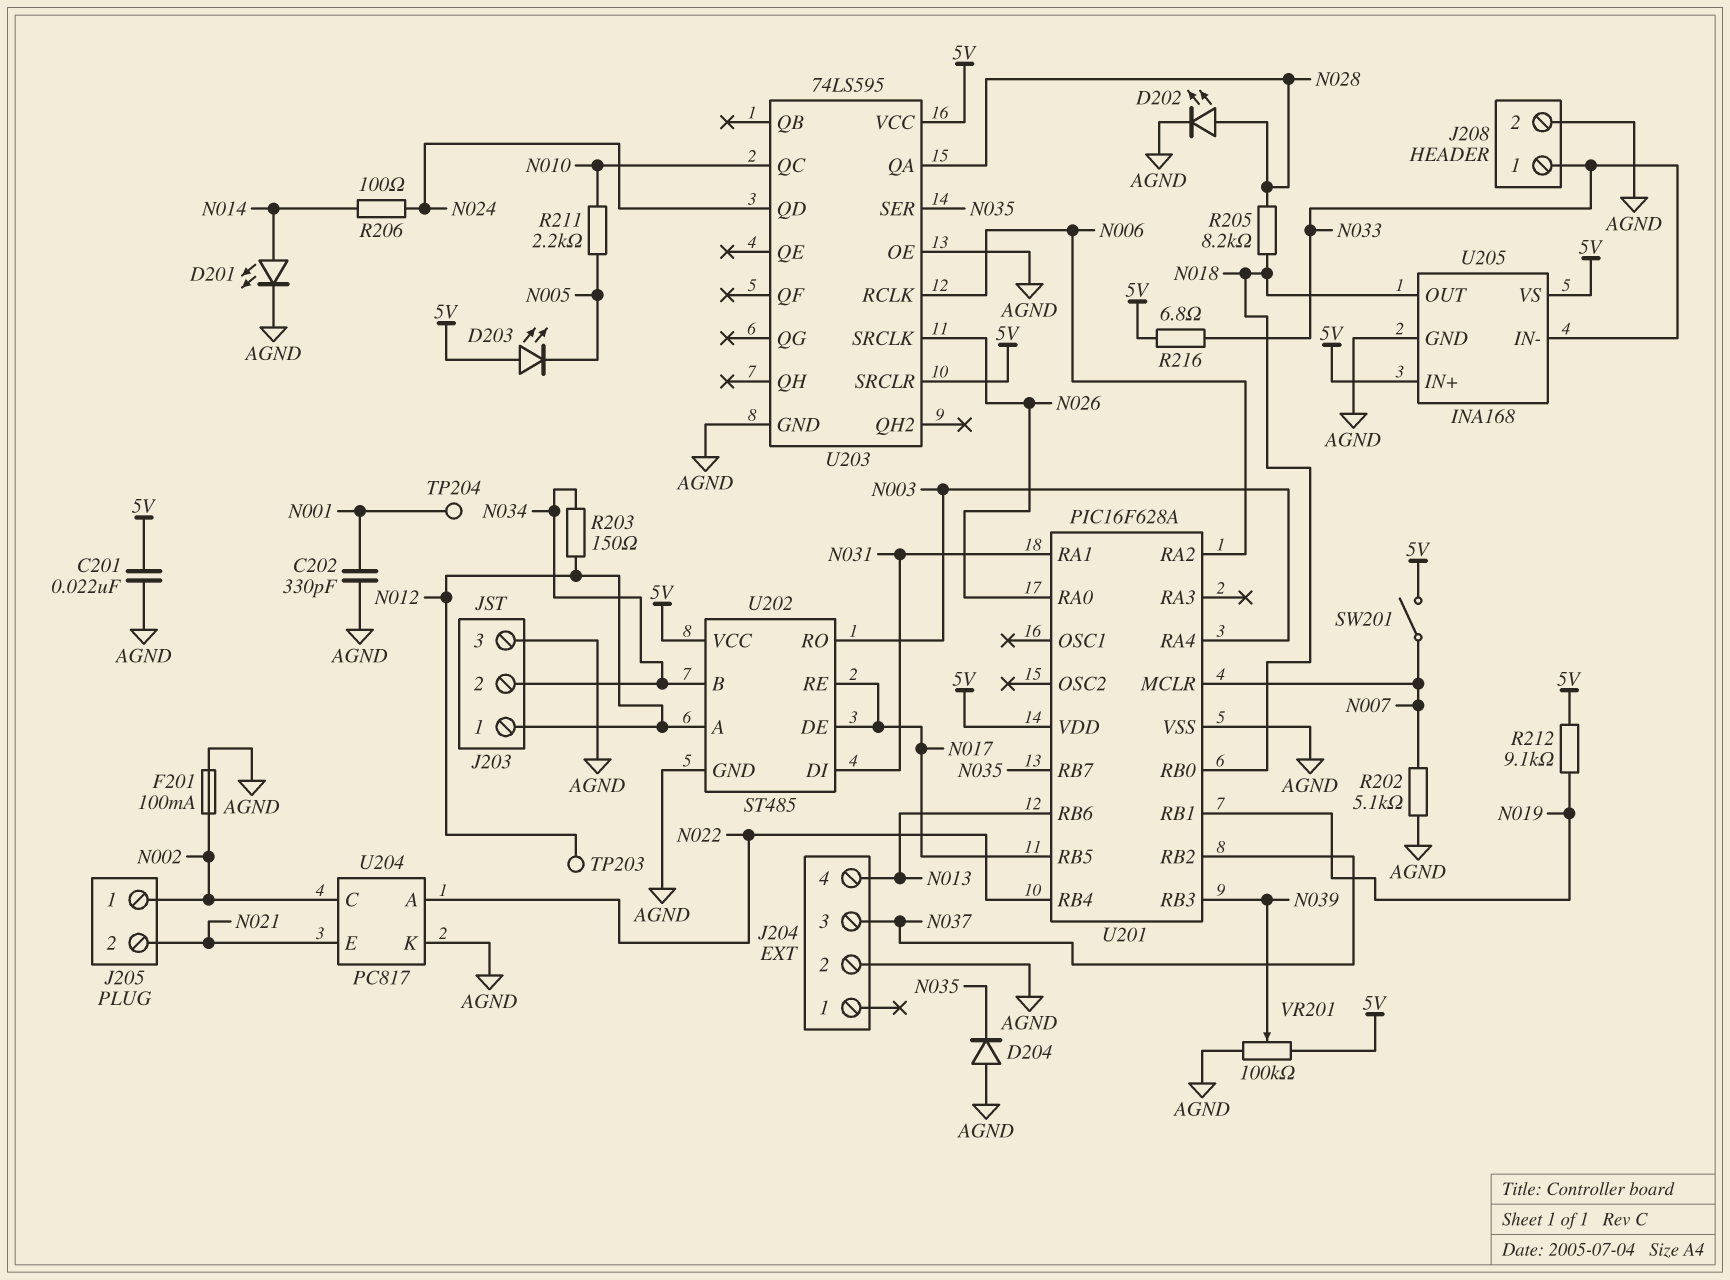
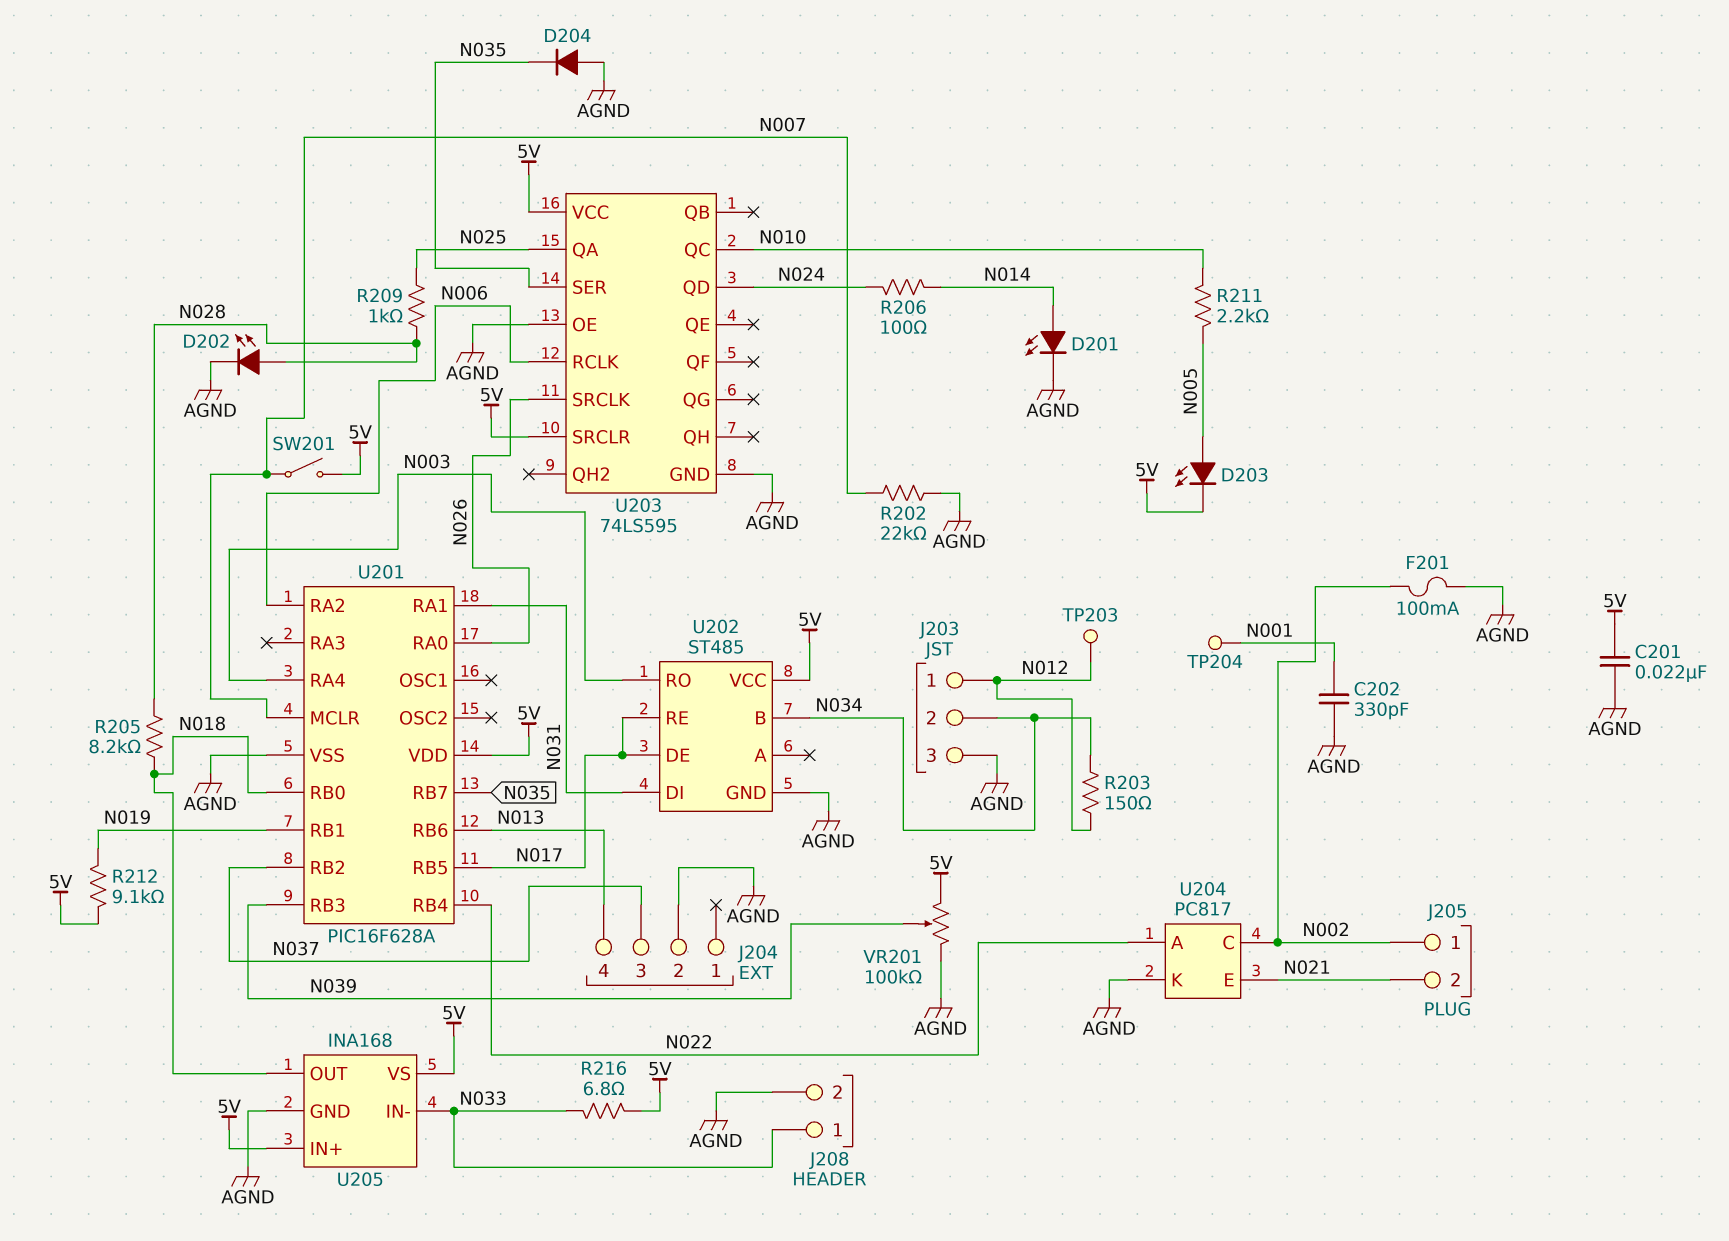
D203: LED (A 5V, K N005) -> LED (A N005, K 5V)
R202: 5.1k (AGND, N007) -> 22k (AGND, N007)
R209: none -> 1k (N025, N028)
U202 pin A: N012 -> none
U203 pin QA: N028 -> N025

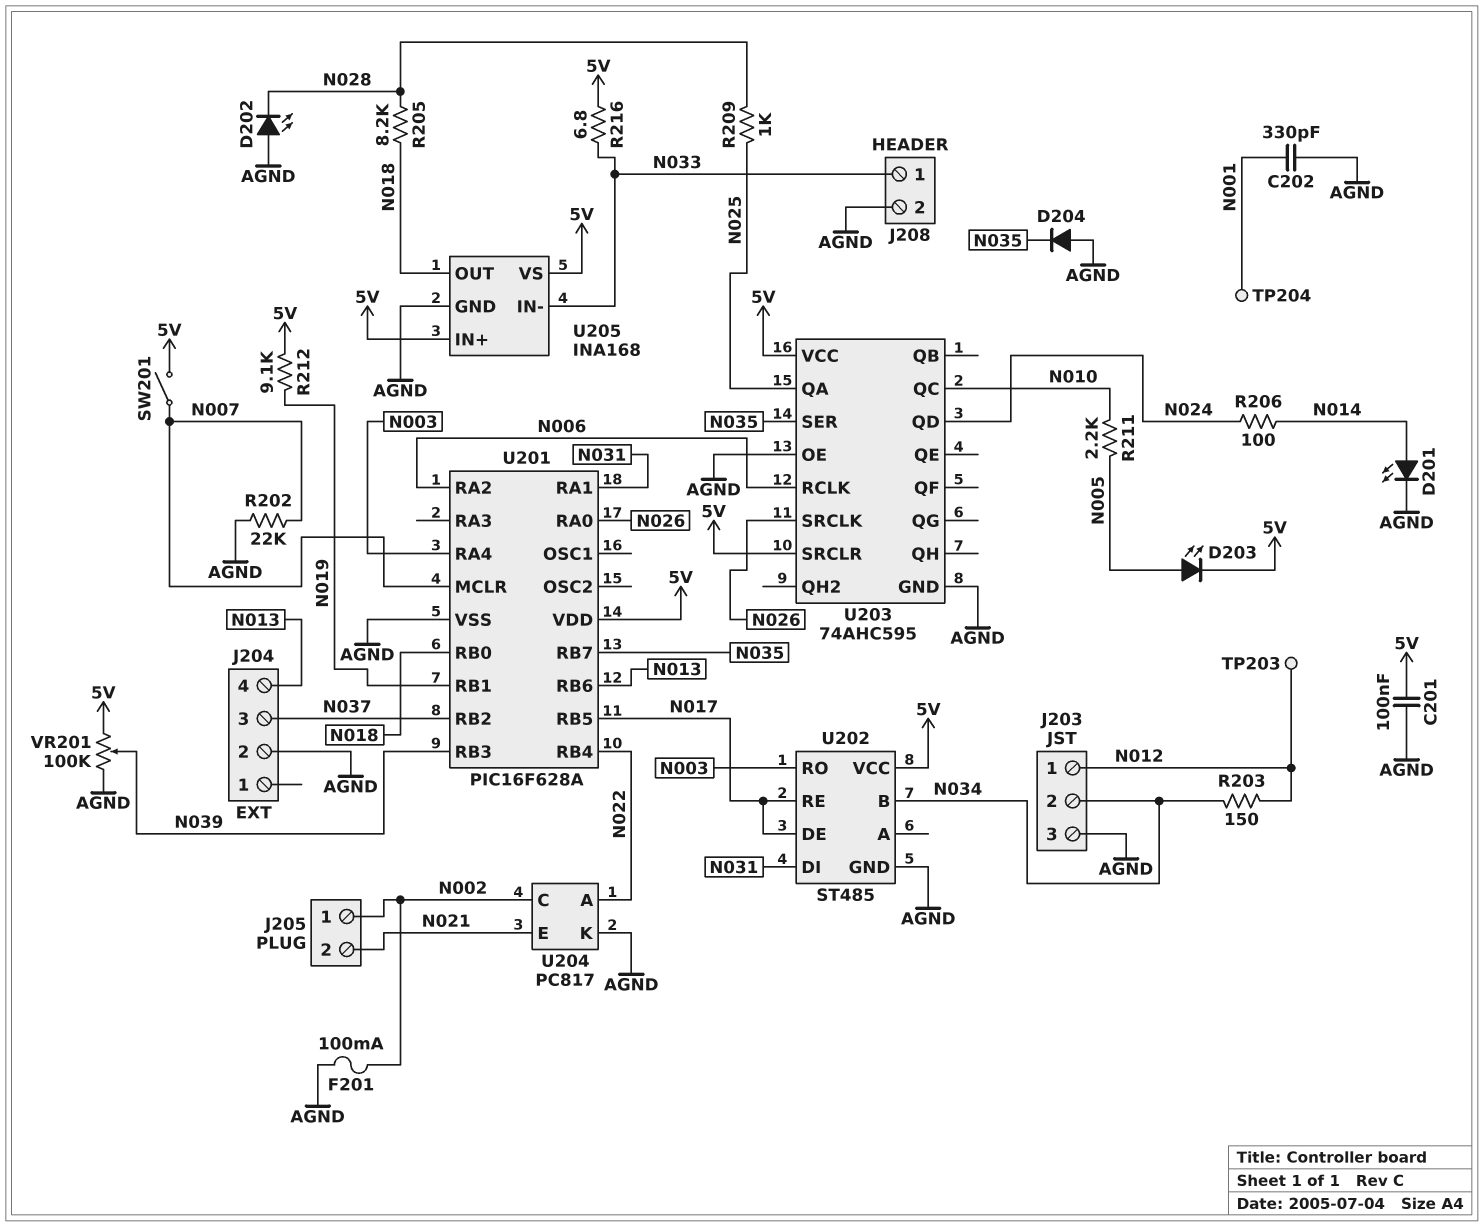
C201: 22nF (5V, AGND) -> 100nF (5V, AGND)
D202: LED (A N028, K AGND) -> LED (A AGND, K N028)
U203: 74LS595 -> 74AHC595

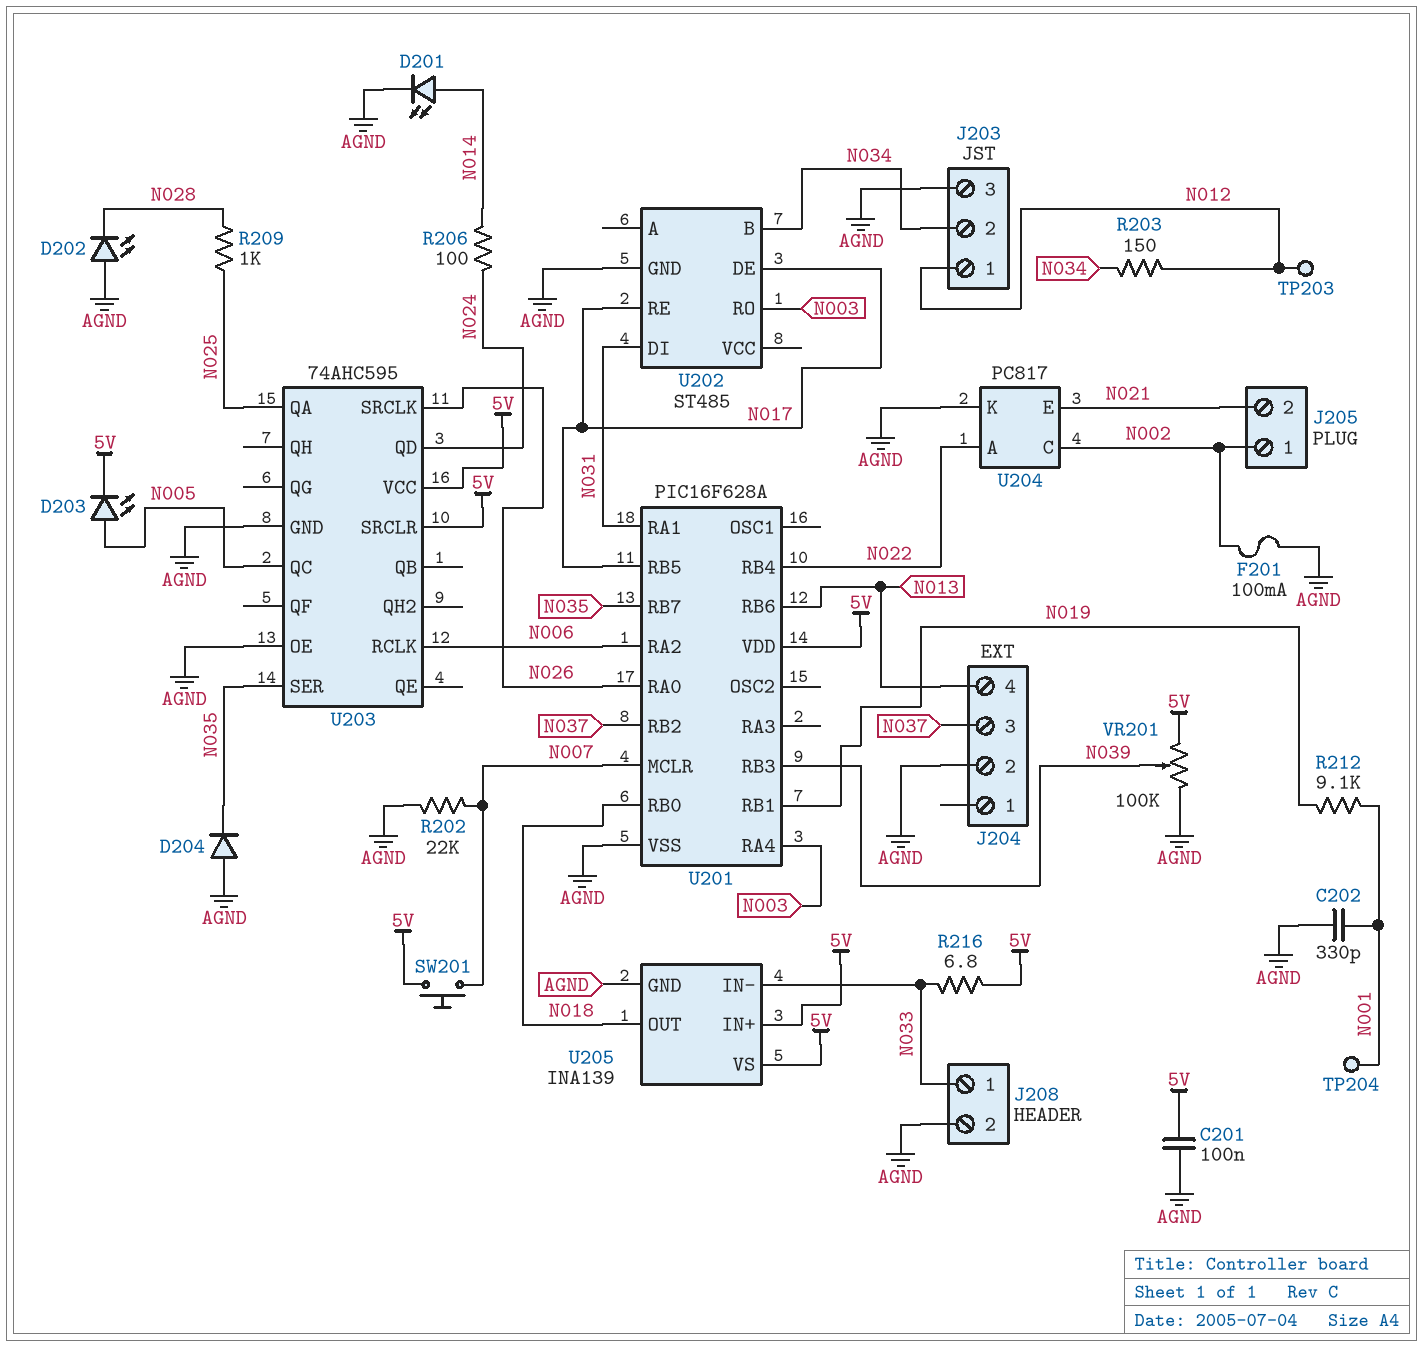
R205: 8.2k (N018, N028) -> none
R211: 2.2k (N005, N010) -> none
R212: 9.1k (5V, N019) -> 9.1k (N001, N019)
SW201: switch (5V, N007) -> button (5V, N007)
U202 pin VCC: 5V -> none
U203 pin QC: N010 -> N005
U205: INA168 -> INA139

